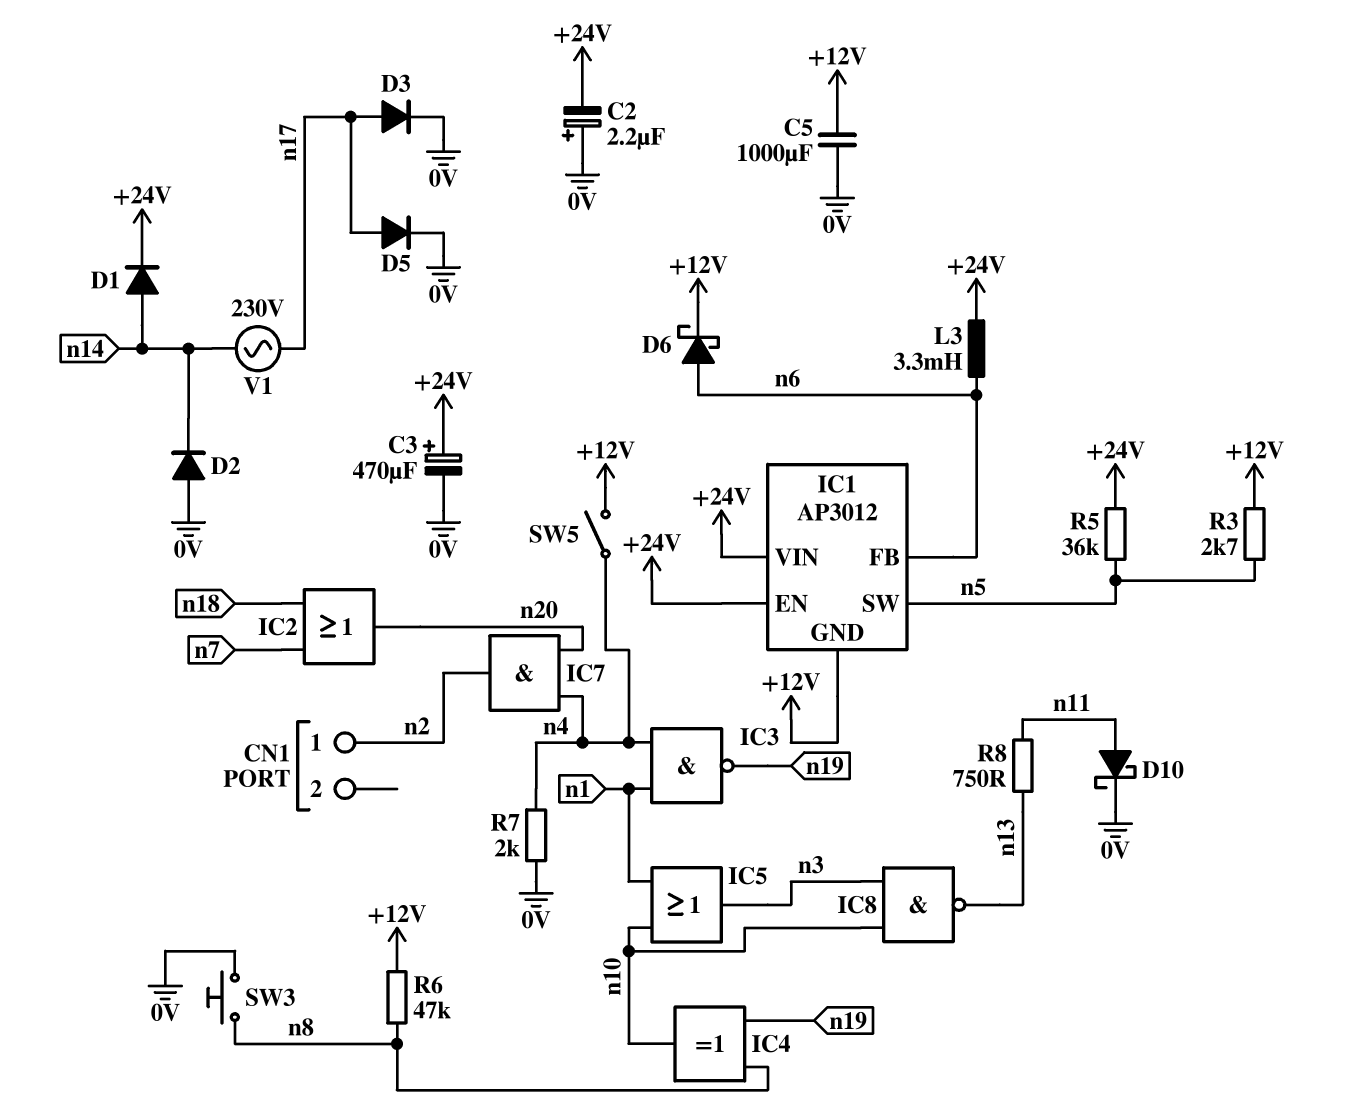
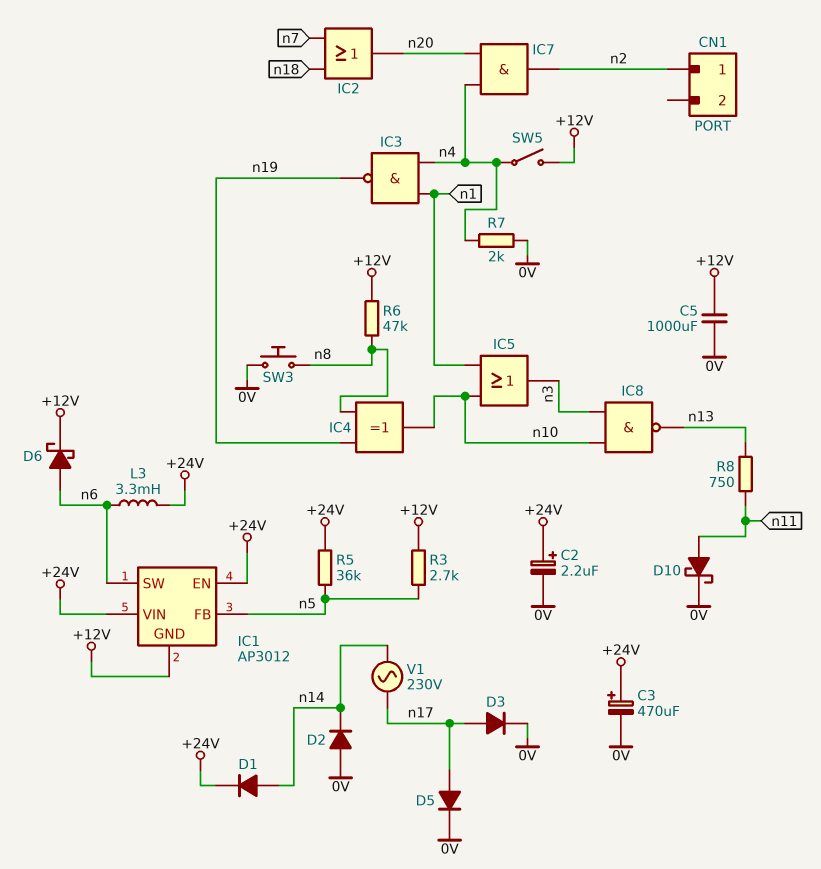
C2: 2.2uF (plus 0V, minus +24V) -> 2.2uF (plus +24V, minus 0V)
IC1 pin FB: n6 -> n5
IC1 pin SW: n5 -> n6

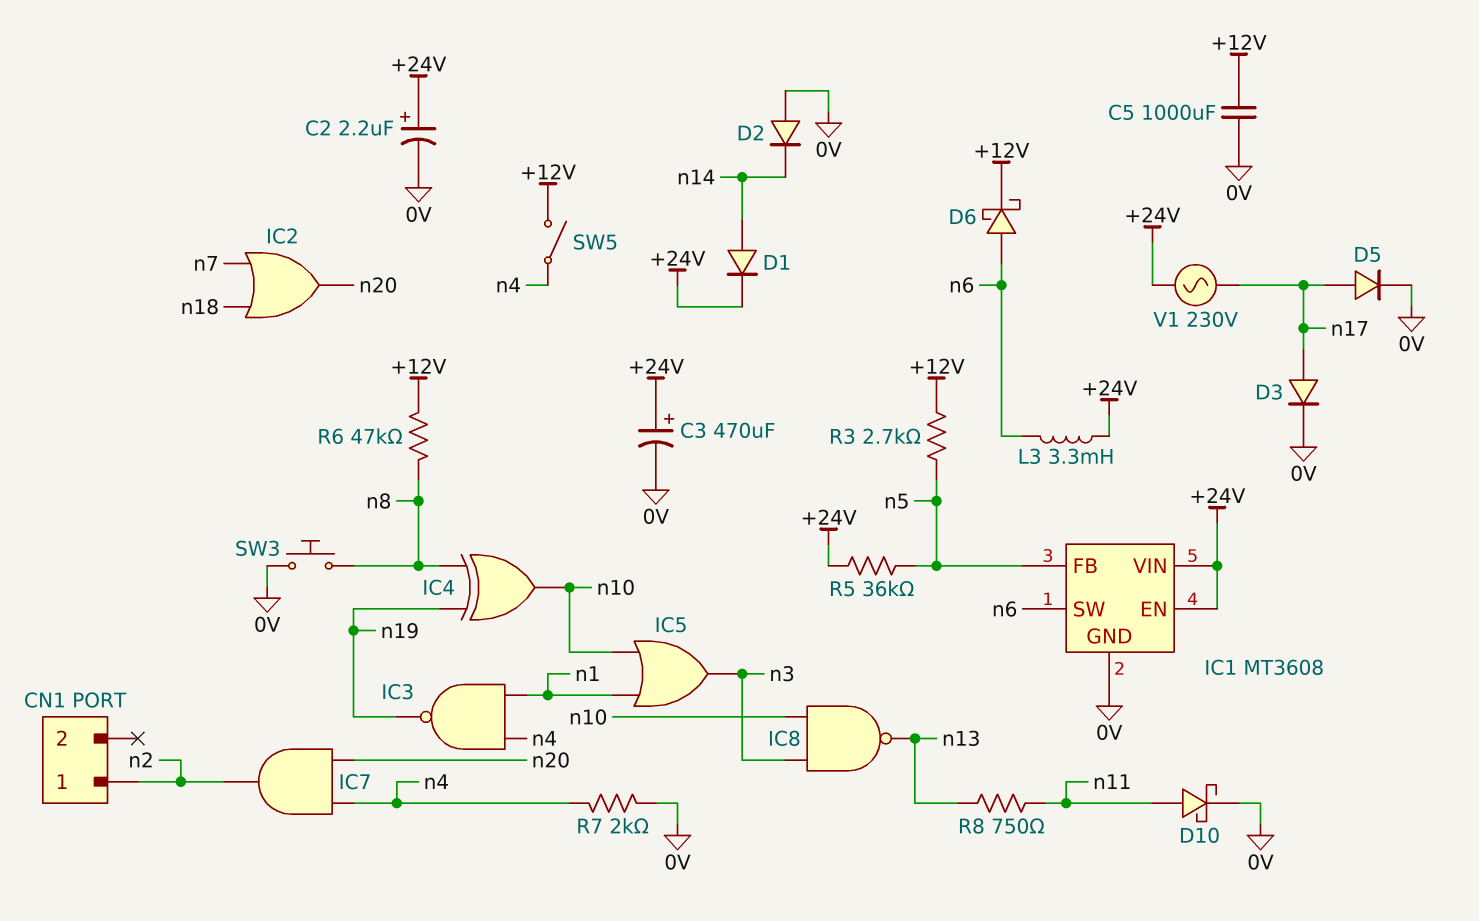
IC1: AP3012 -> MT3608
IC1 pin GND: +12V -> 0V
V1: AC 230V (n14, n17) -> AC 230V (+24V, n17)

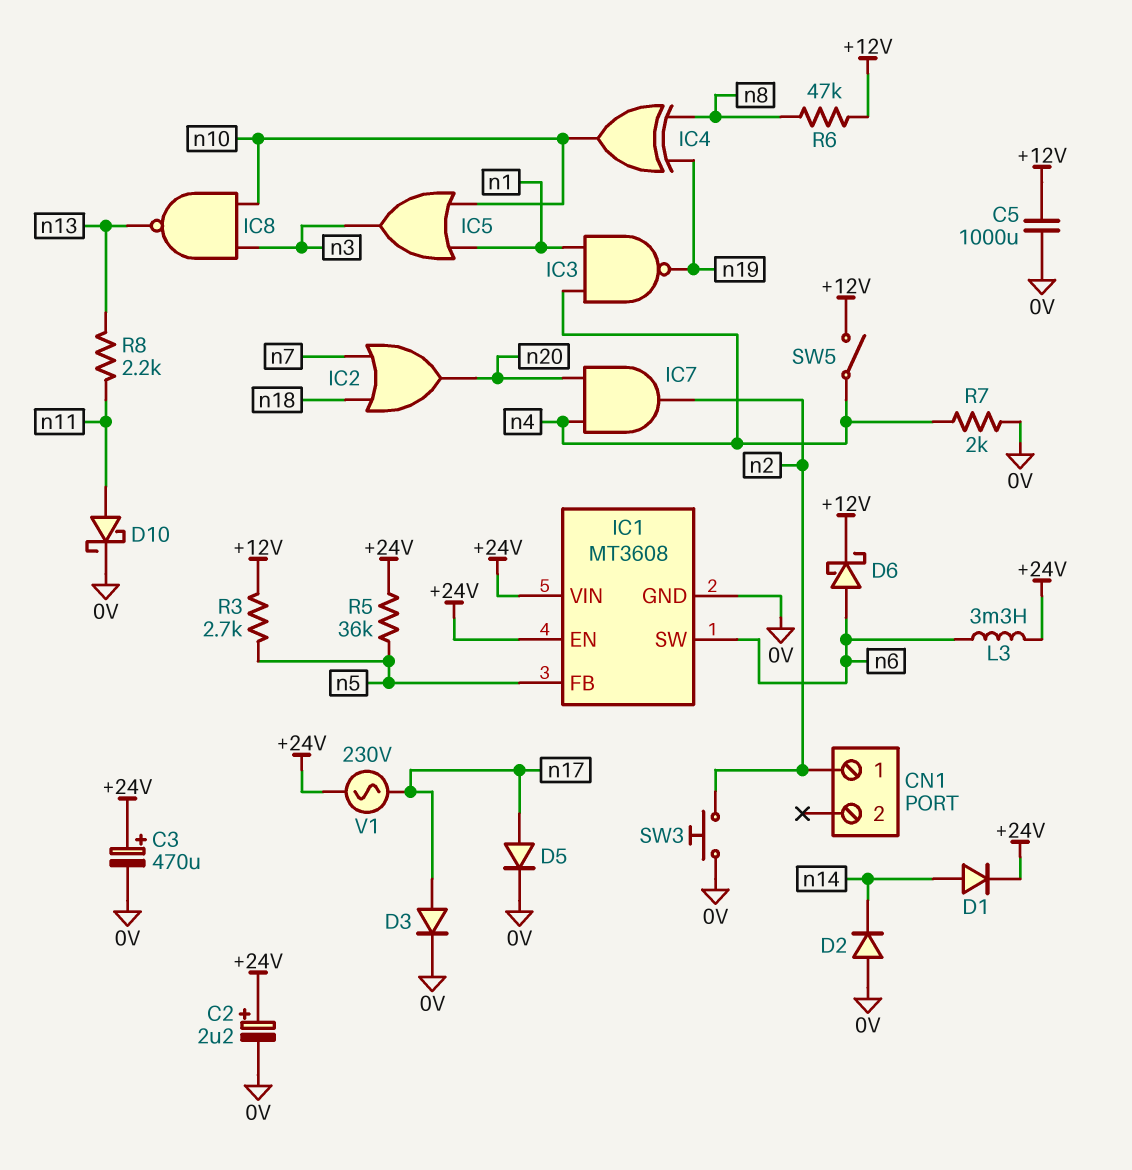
R8: 750 (n11, n13) -> 2.2k (n11, n13)
SW3: button (0V, n8) -> button (0V, n2)

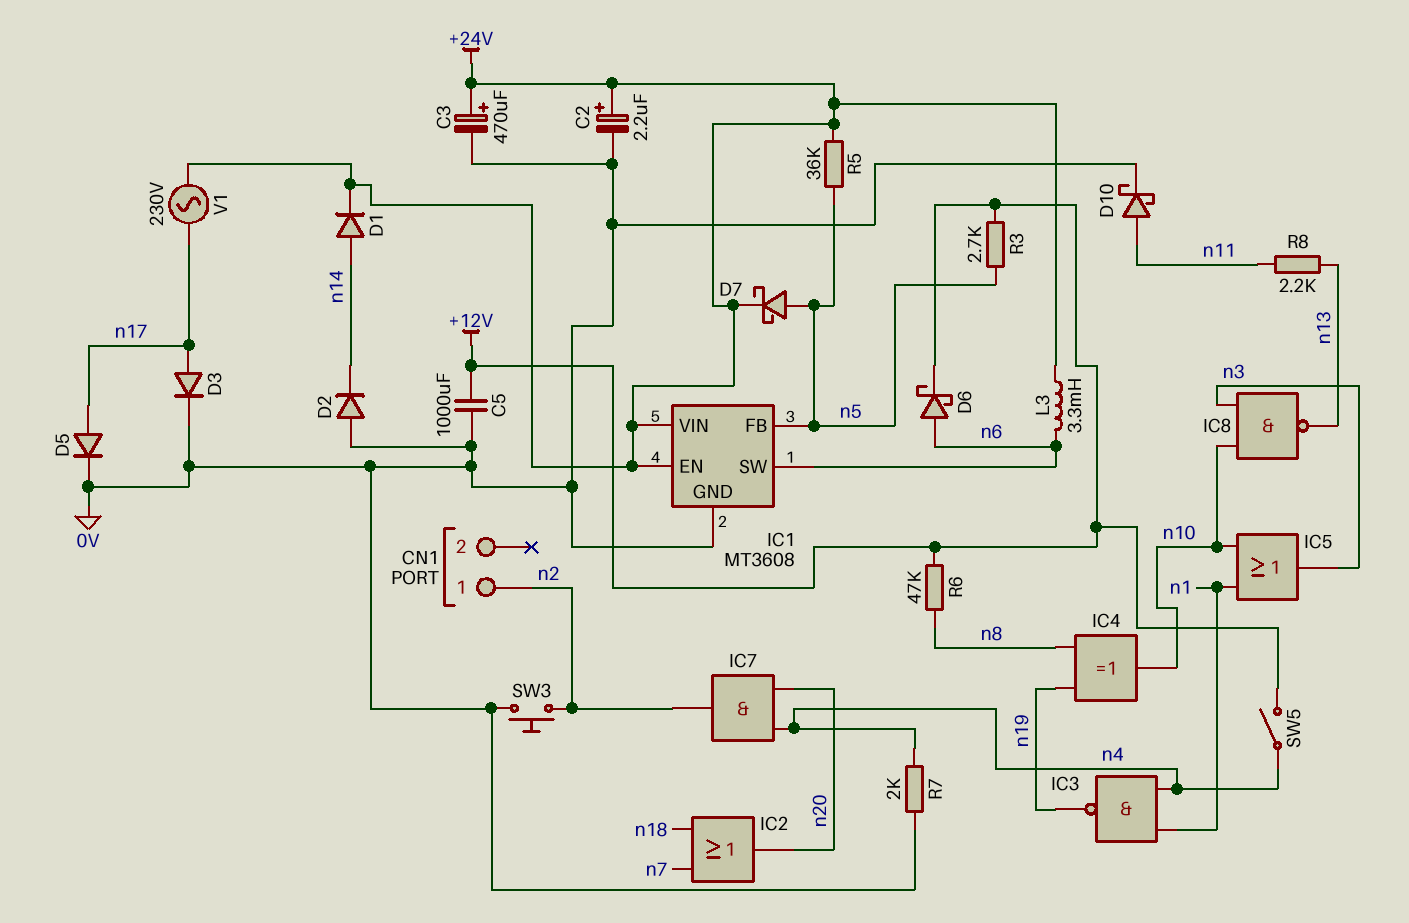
D7: none -> schottky (A n5, K +24V)

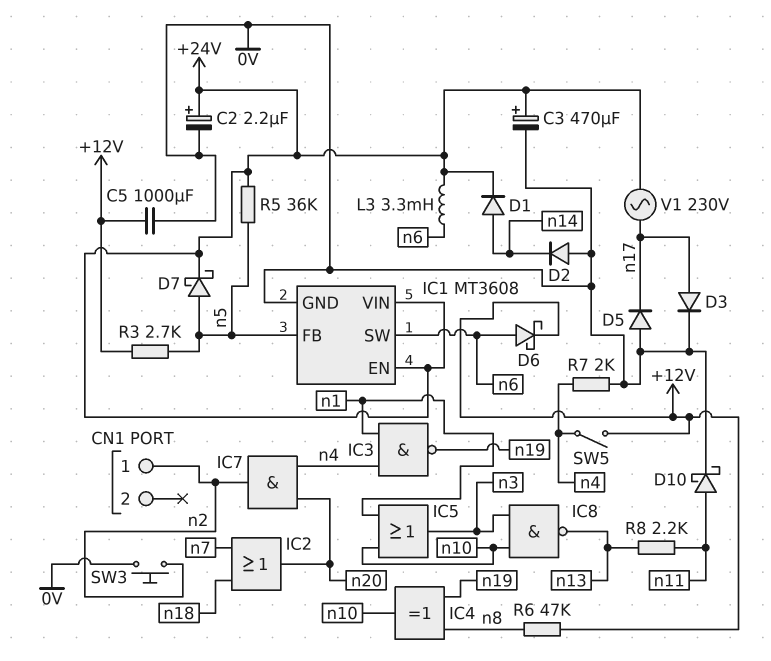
D5: diode (A n17, K 0V) -> diode (A 0V, K n17)

